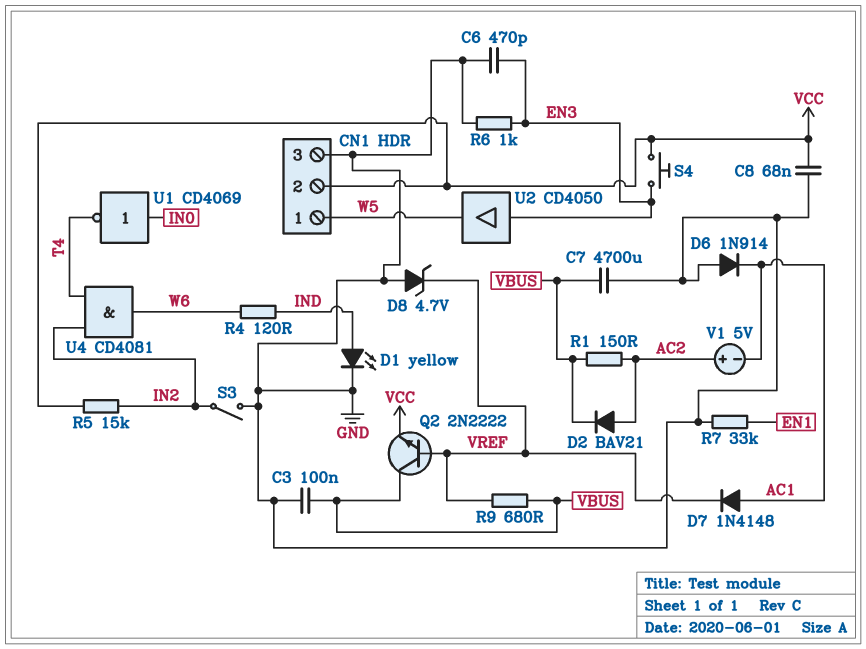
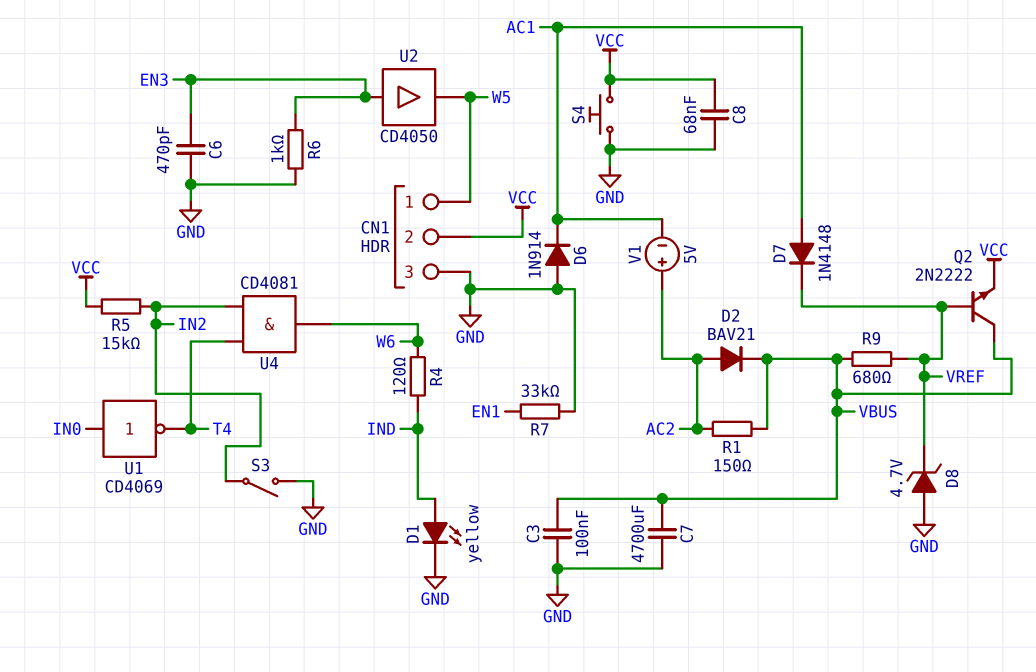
S4: button (EN3, VCC) -> button (GND, VCC)

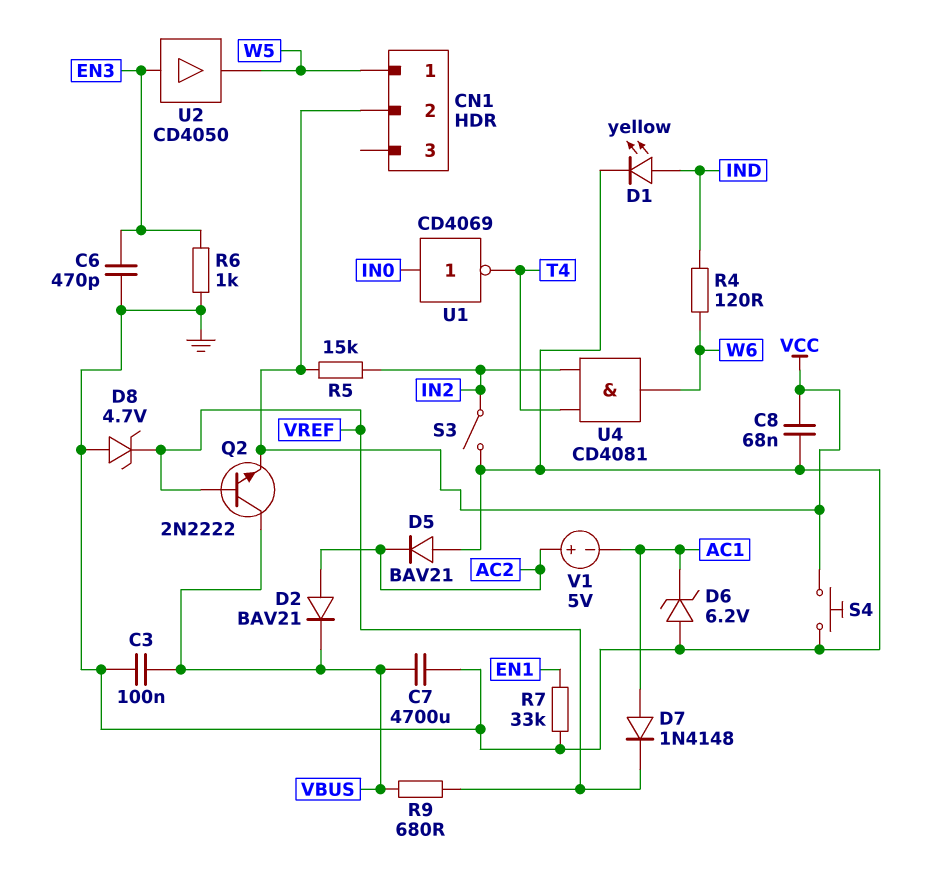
CN1 pin 3: GND -> none
D5: none -> diode BAV21 (A GND, K AC2)
D6: diode 1N914 (A GND, K AC1) -> zener 6.2V (A GND, K AC1)
R1: 150 (AC2, VBUS) -> none

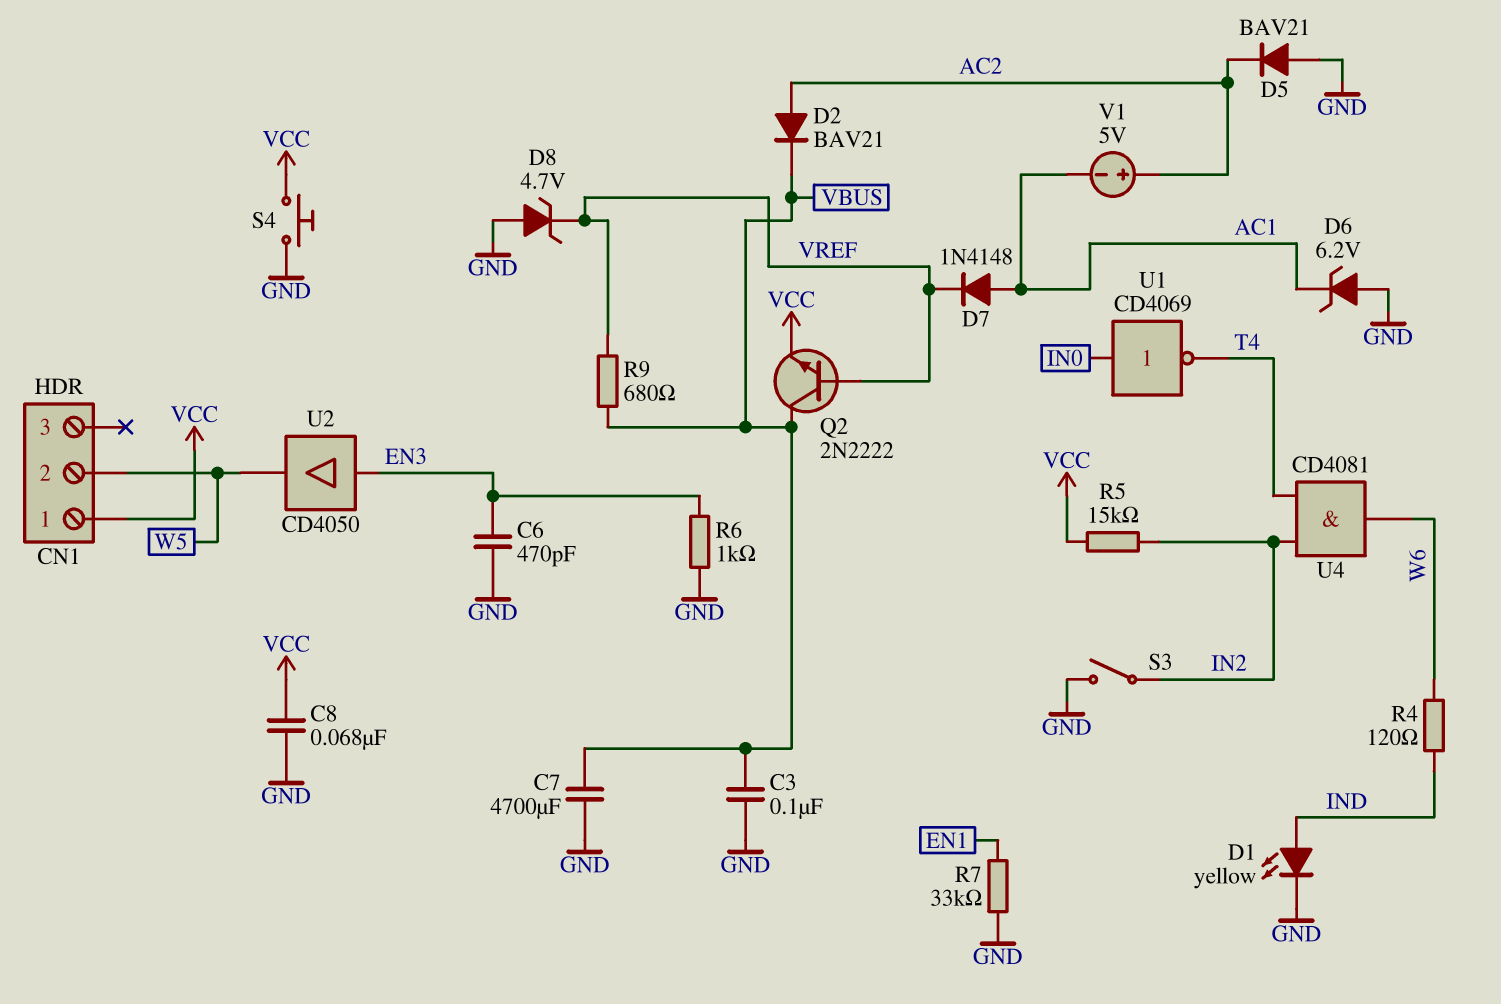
CN1 pin 1: W5 -> VCC
CN1 pin 2: VCC -> W5

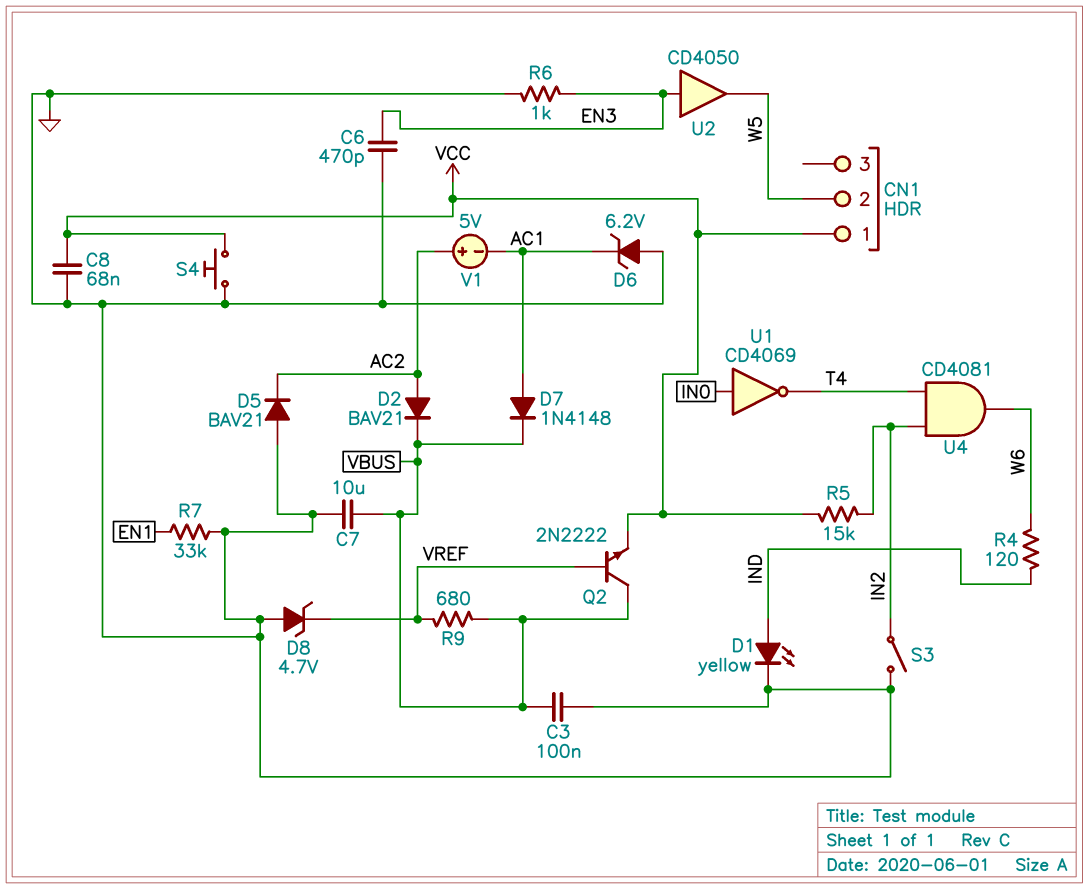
C7: 4700uF (GND, VBUS) -> 10uF (GND, VBUS)
D7: diode 1N4148 (A AC1, K VREF) -> diode 1N4148 (A AC1, K VBUS)

